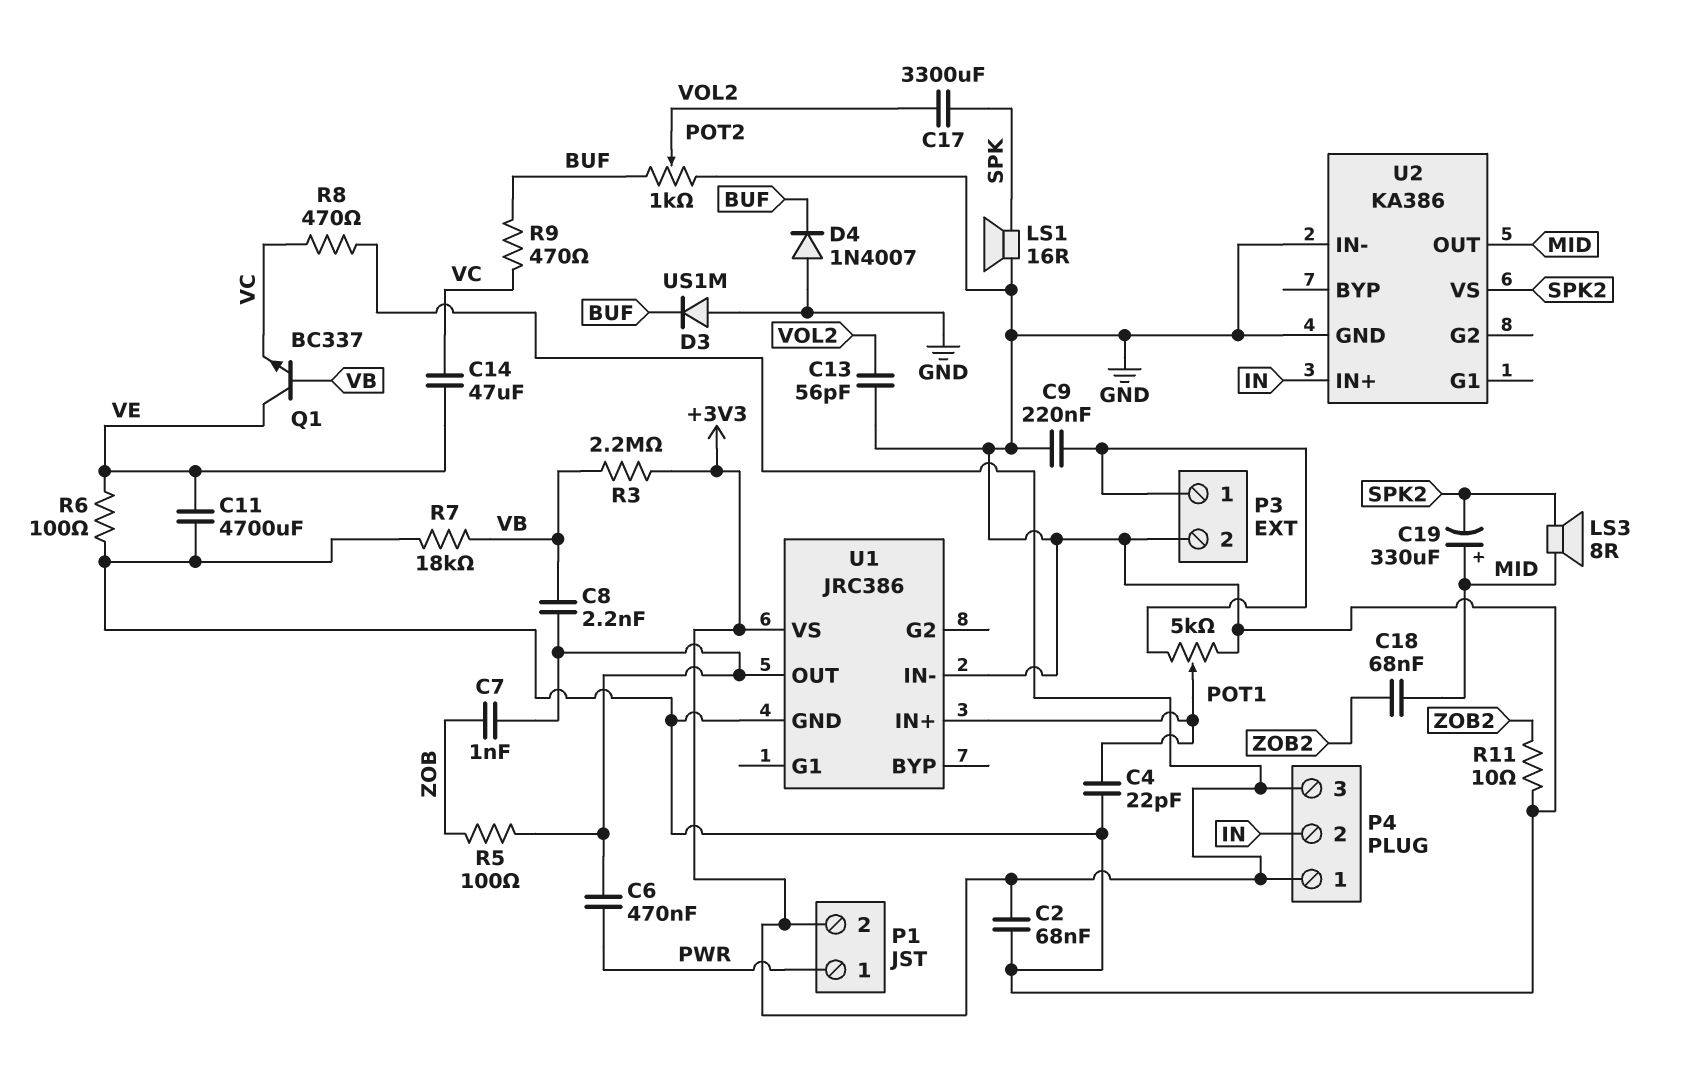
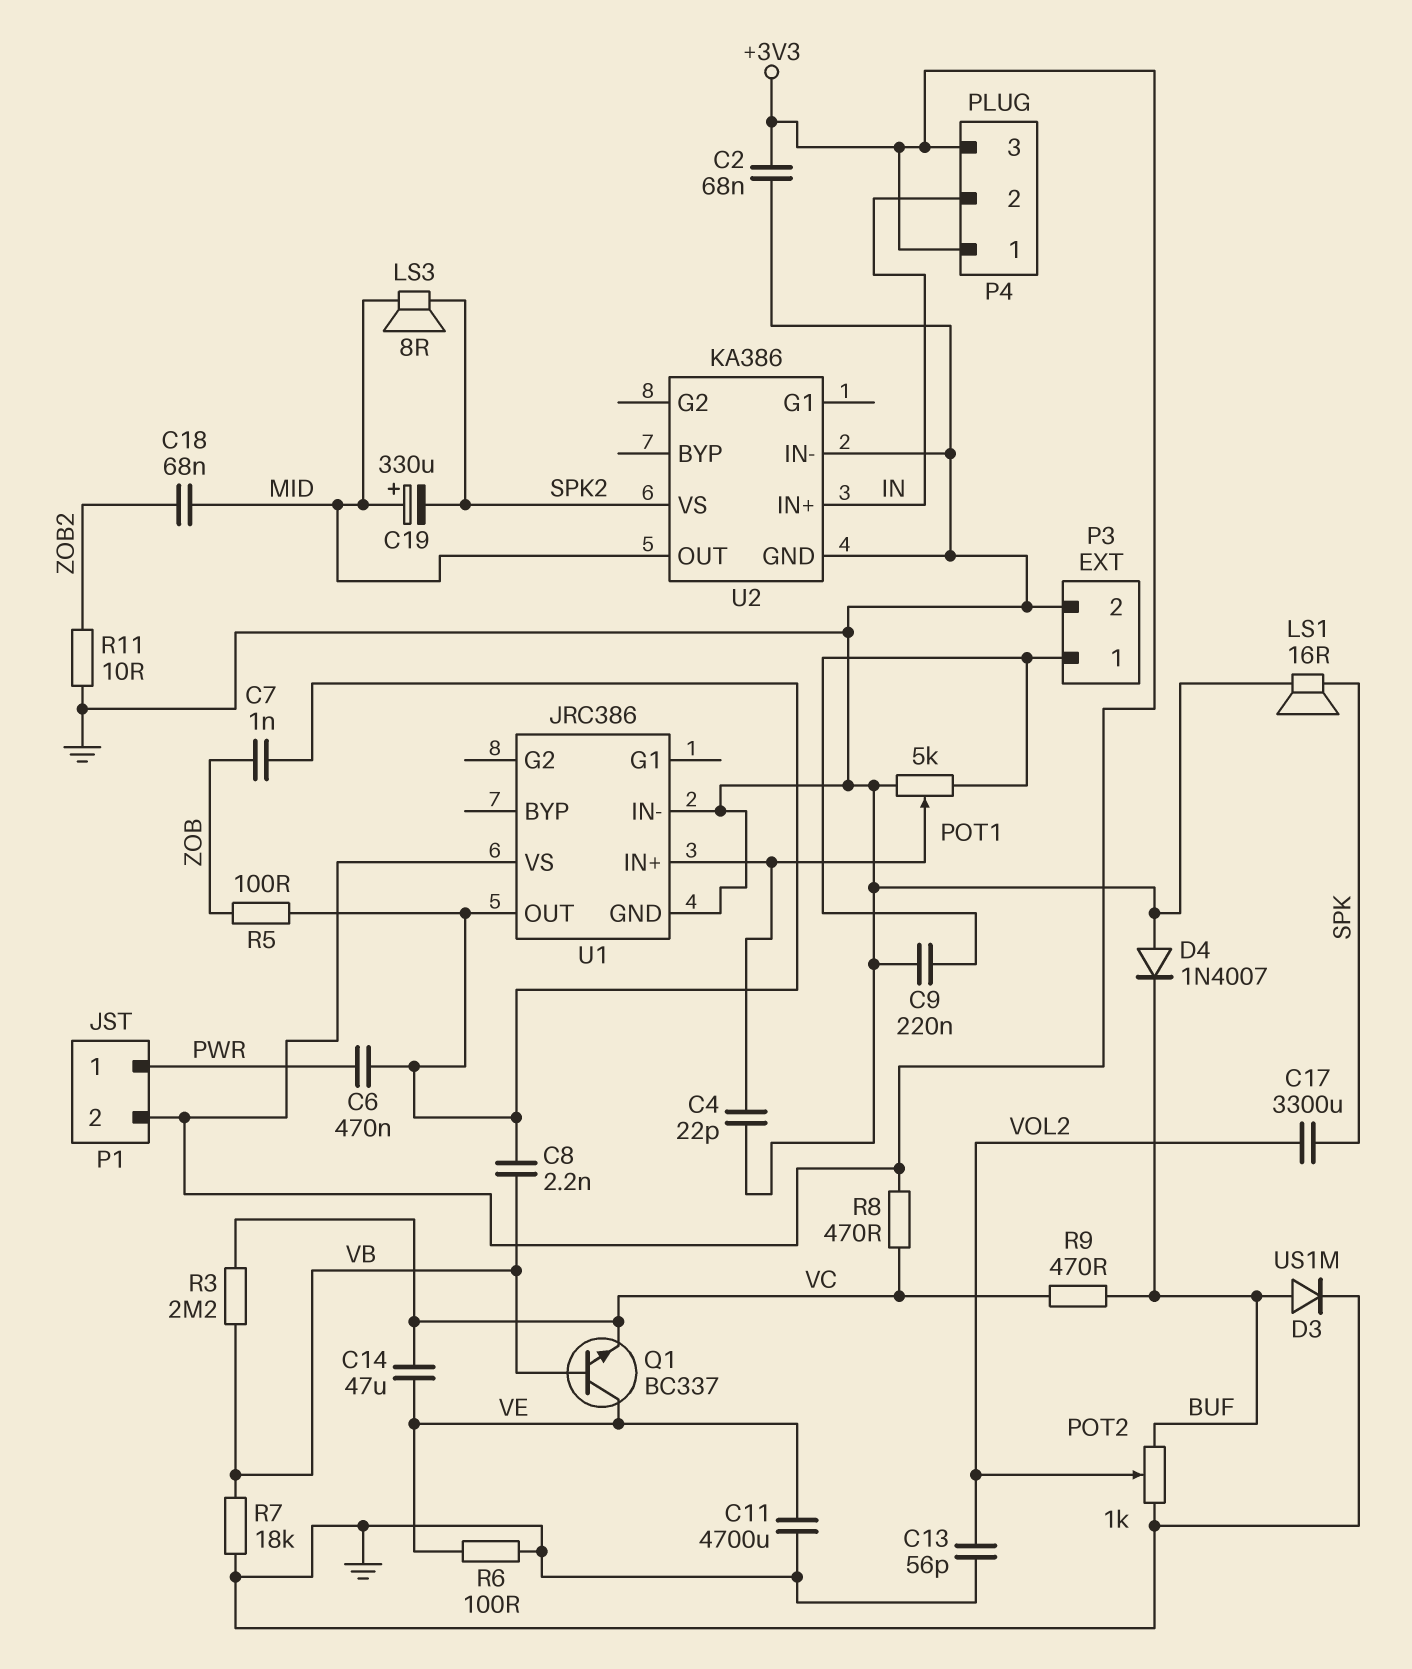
D3: diode US1M (A GND, K BUF) -> diode US1M (A BUF, K GND)
R3: 2.2M (+3V3, VB) -> 2.2M (VB, VC)

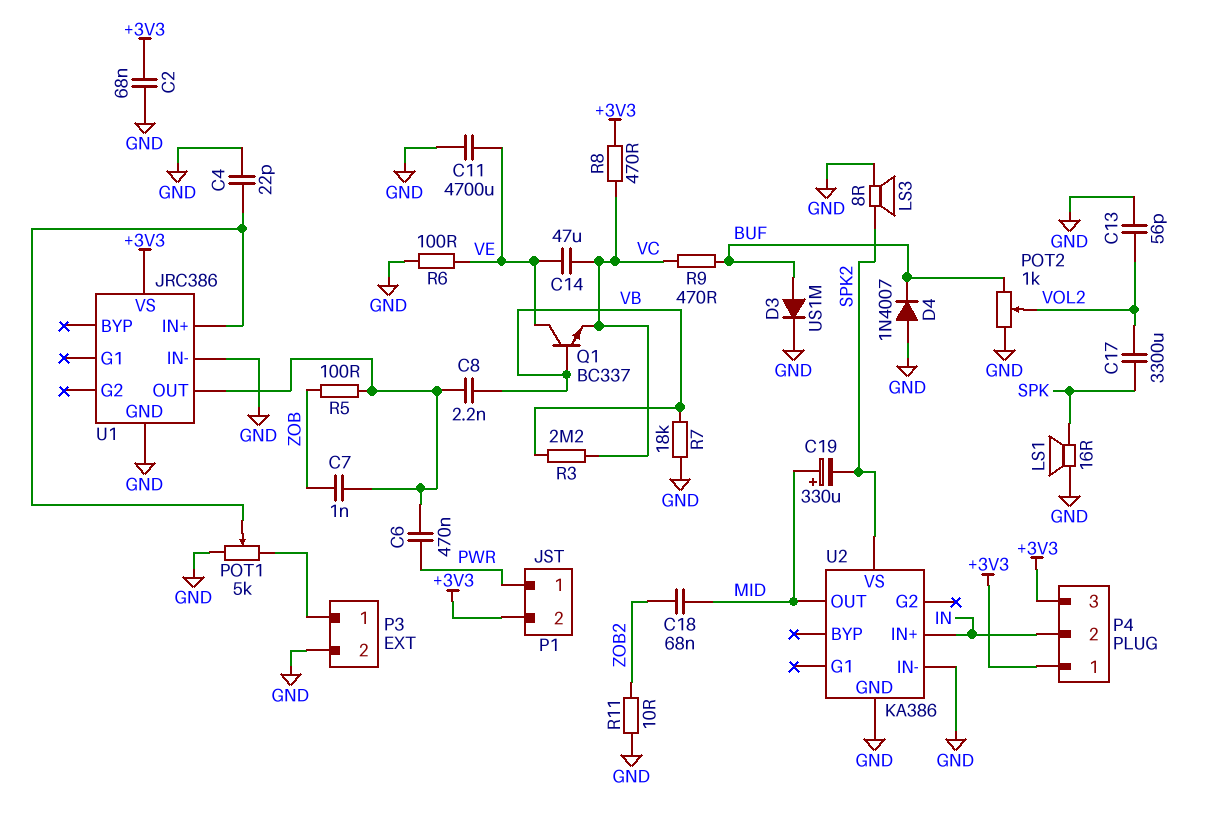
C9: 220nF (GND, P3/1) -> none
LS3: speaker 8R (MID, SPK2) -> speaker 8R (GND, SPK2)

